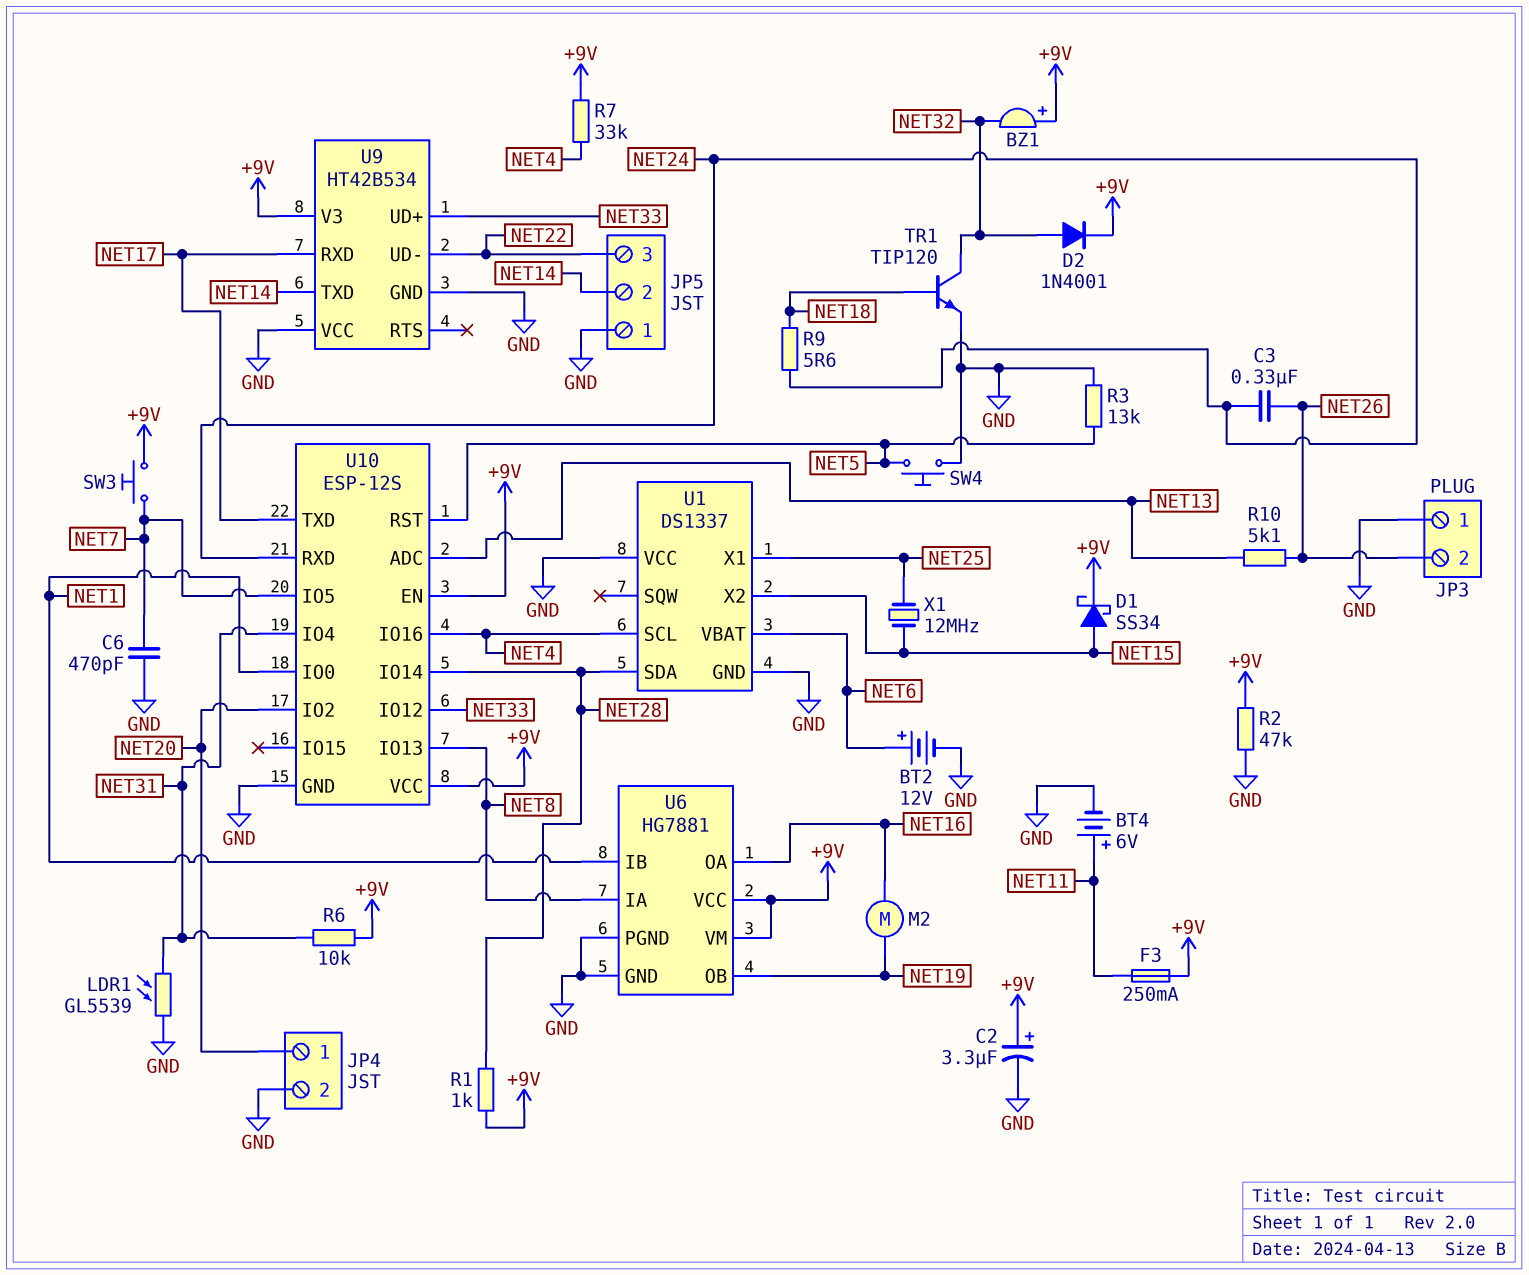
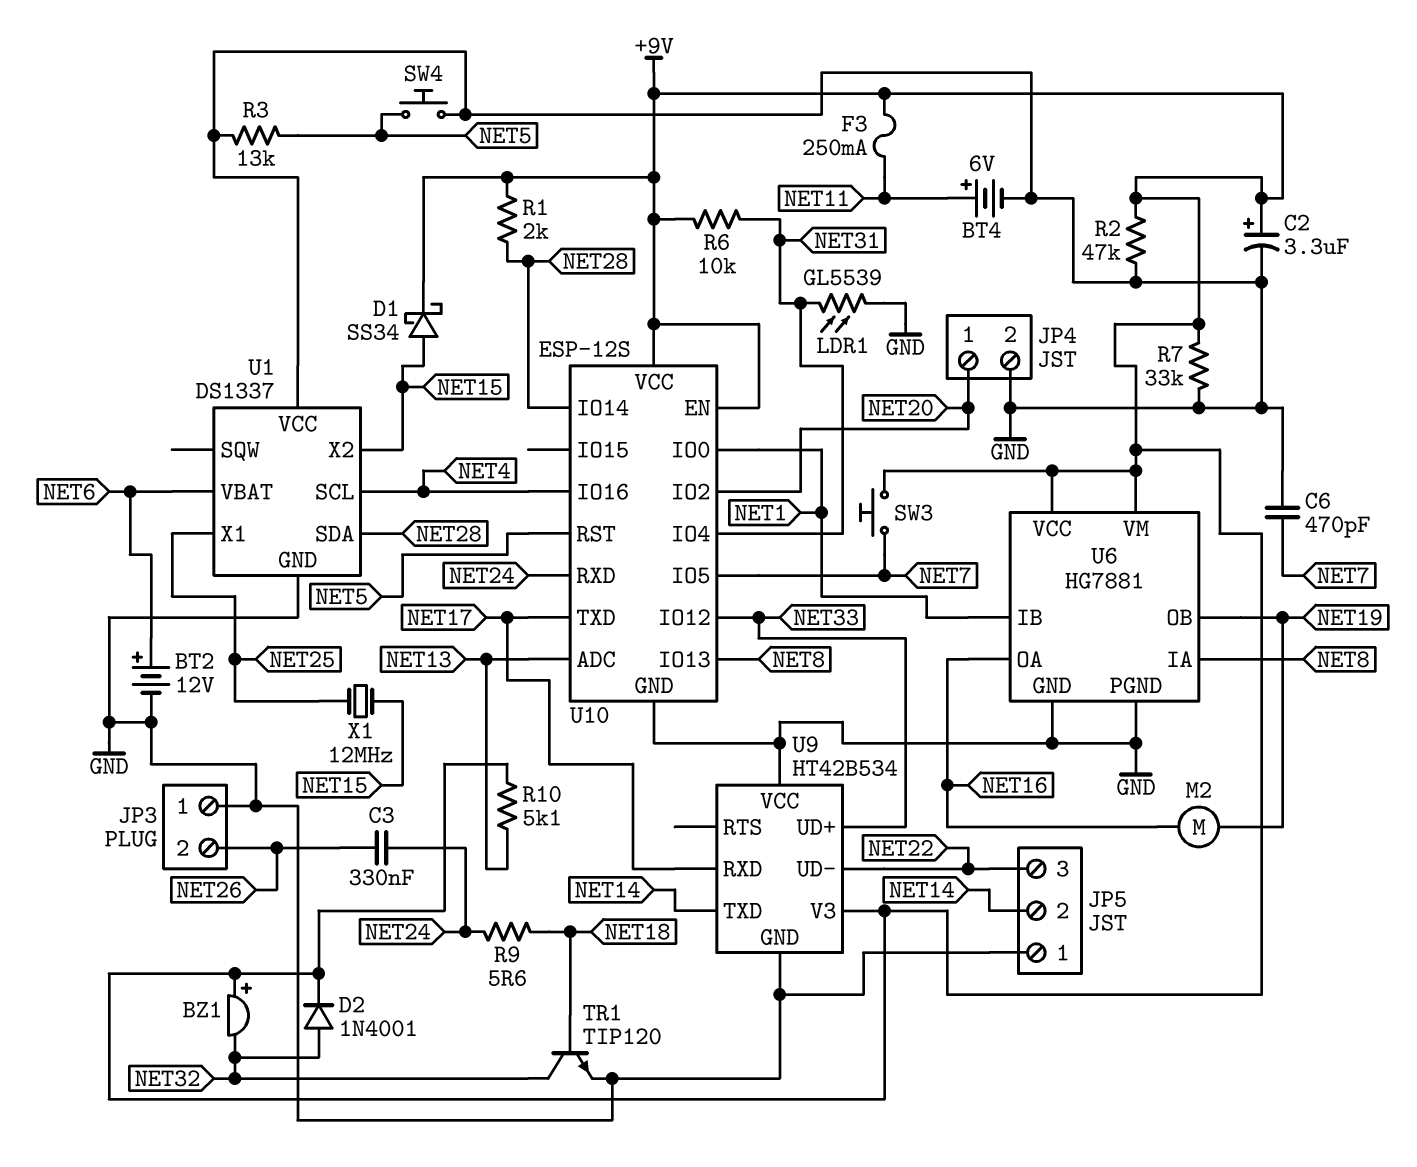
R1: 1k (+9V, NET28) -> 2k (+9V, NET28)
R7: 33k (+9V, NET4) -> 33k (+9V, GND)
R10: 5.1k (NET13, NET26) -> 5.1k (+9V, NET13)

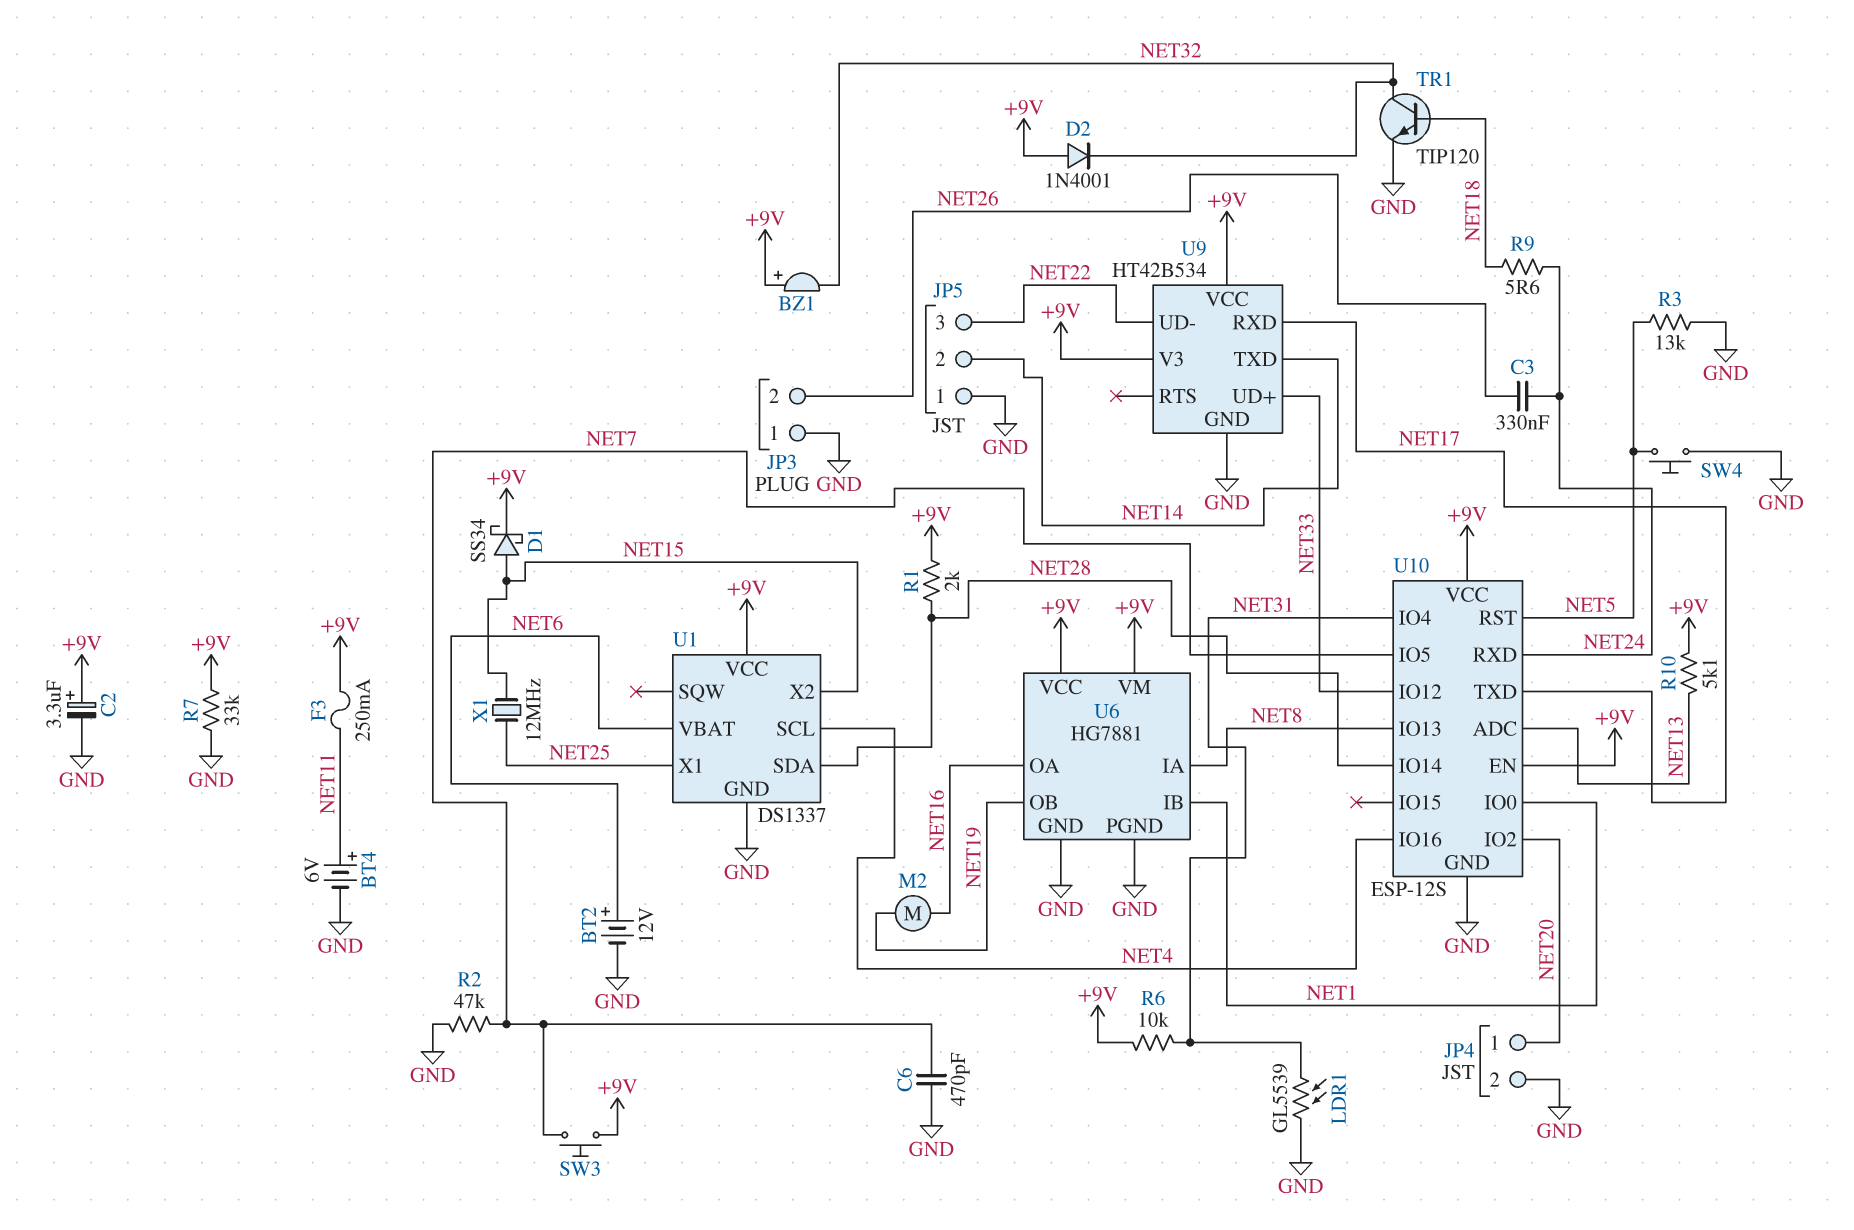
D2: diode 1N4001 (A NET32, K +9V) -> diode 1N4001 (A +9V, K NET32)
R2: 47k (+9V, GND) -> 47k (GND, NET7)
U1 pin VCC: GND -> +9V
U9 pin VCC: GND -> +9V

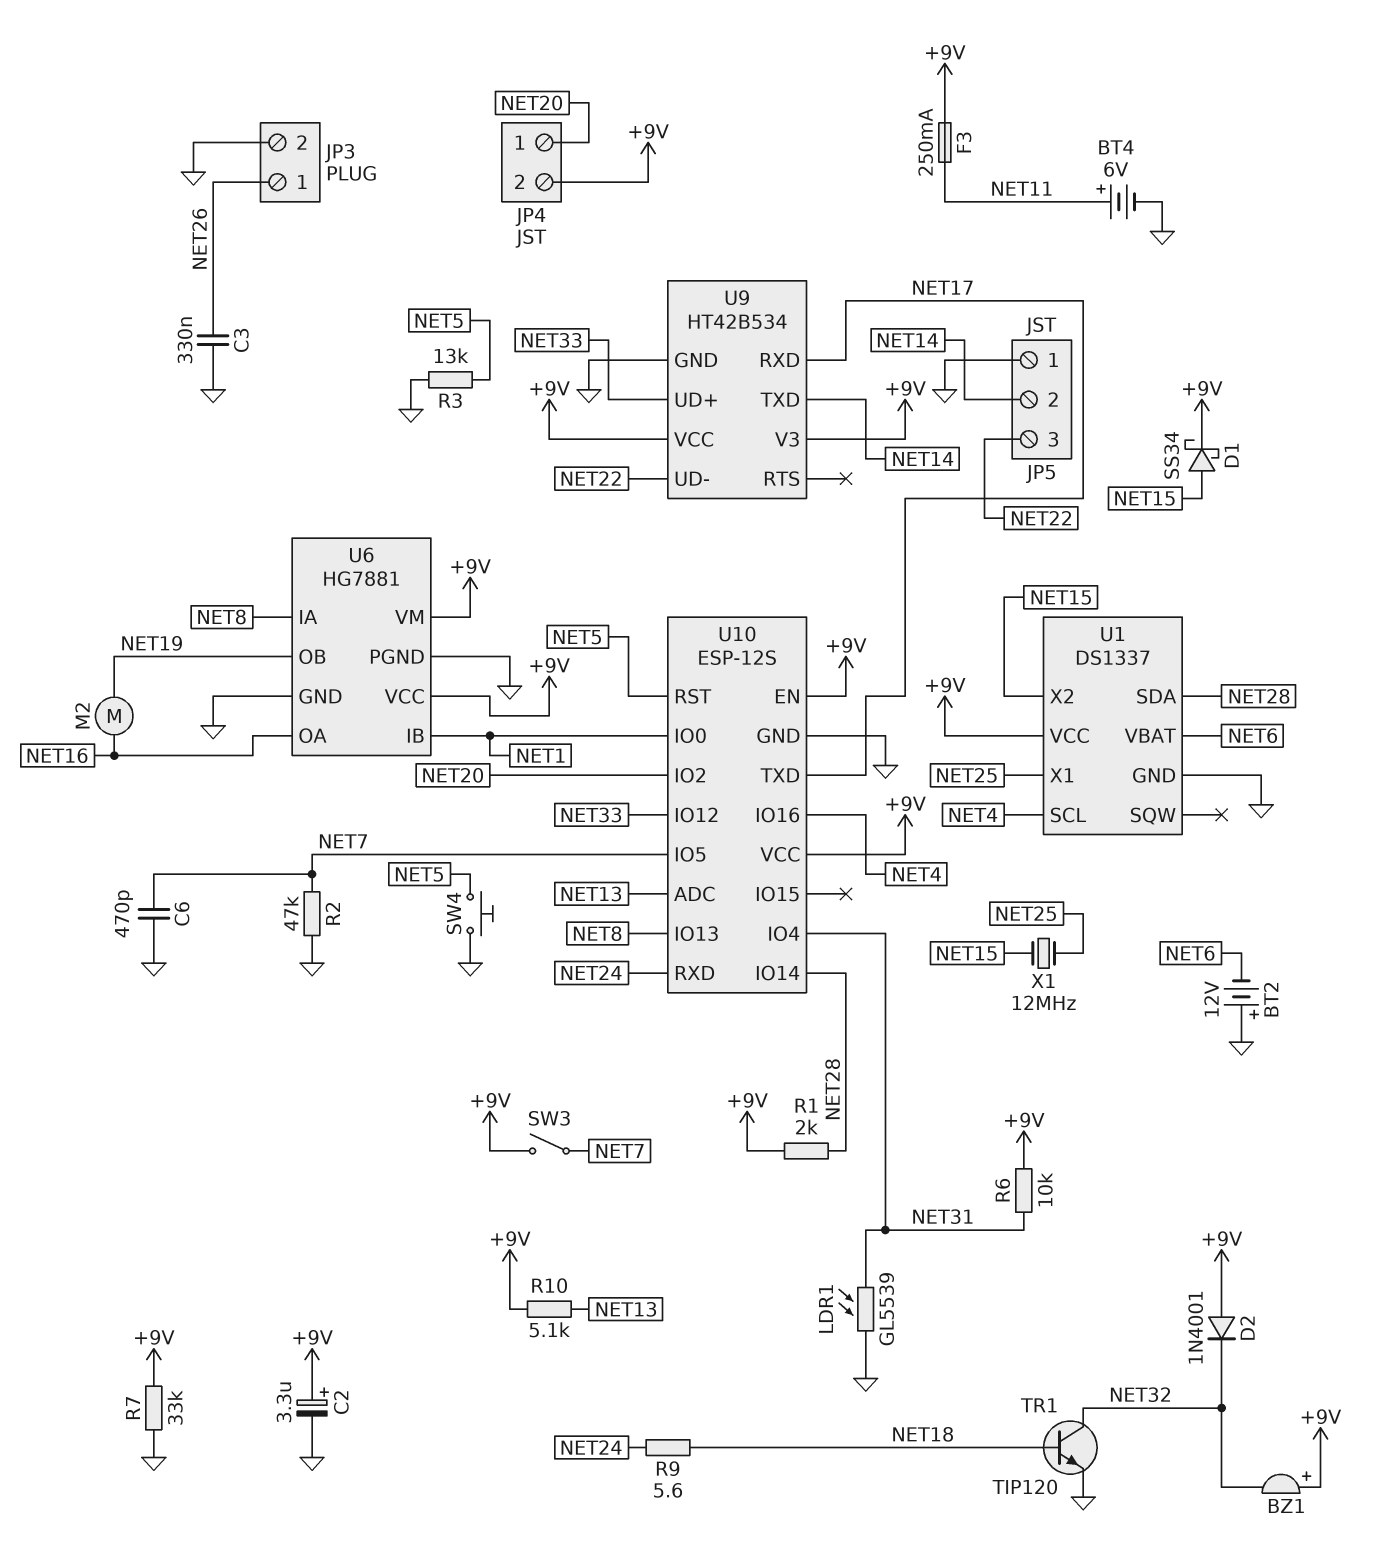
BT2: 12V (plus NET6, minus GND) -> 12V (plus GND, minus NET6)
C3: 330nF (NET24, NET26) -> 330nF (GND, NET26)
JP3 pin 1: GND -> NET26
JP3 pin 2: NET26 -> GND
JP4 pin 2: GND -> +9V
SW3: button (+9V, NET7) -> switch (+9V, NET7)

